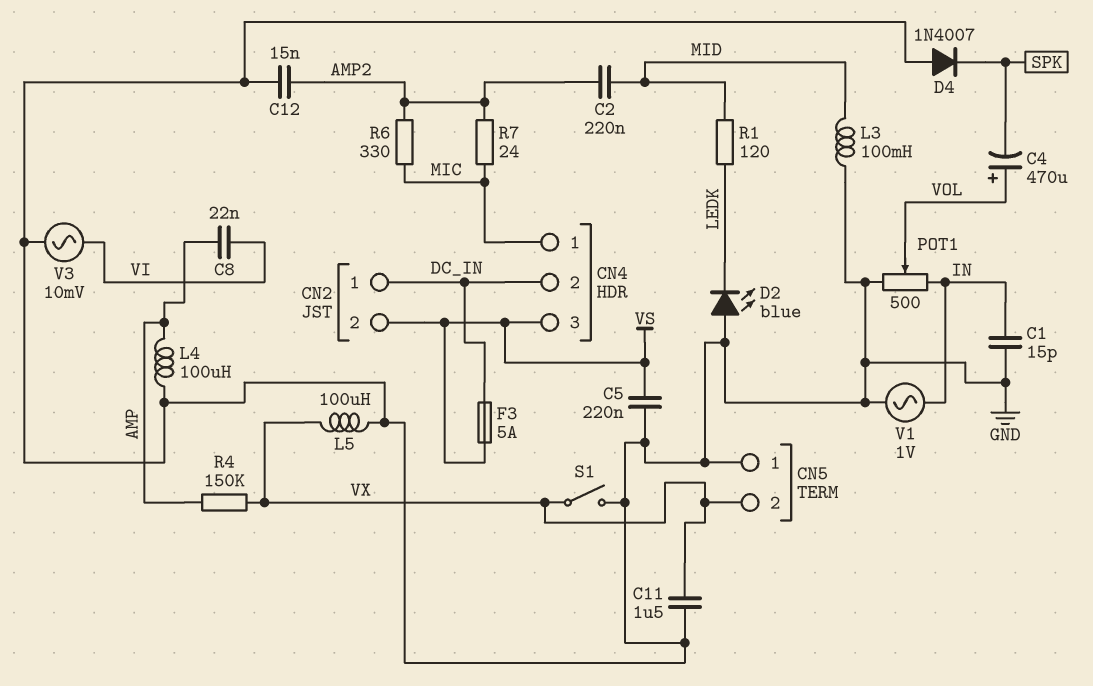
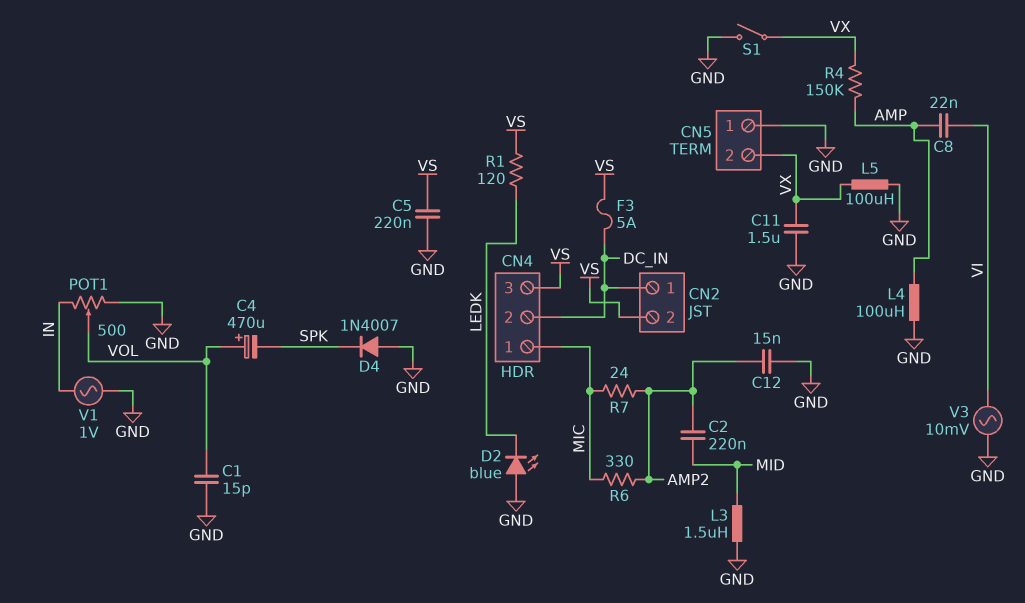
C1: 15pF (GND, IN) -> 15pF (GND, VOL)
L3: 100mH (GND, MID) -> 1.5uH (GND, MID)
R1: 120 (LEDK, MID) -> 120 (LEDK, VS)

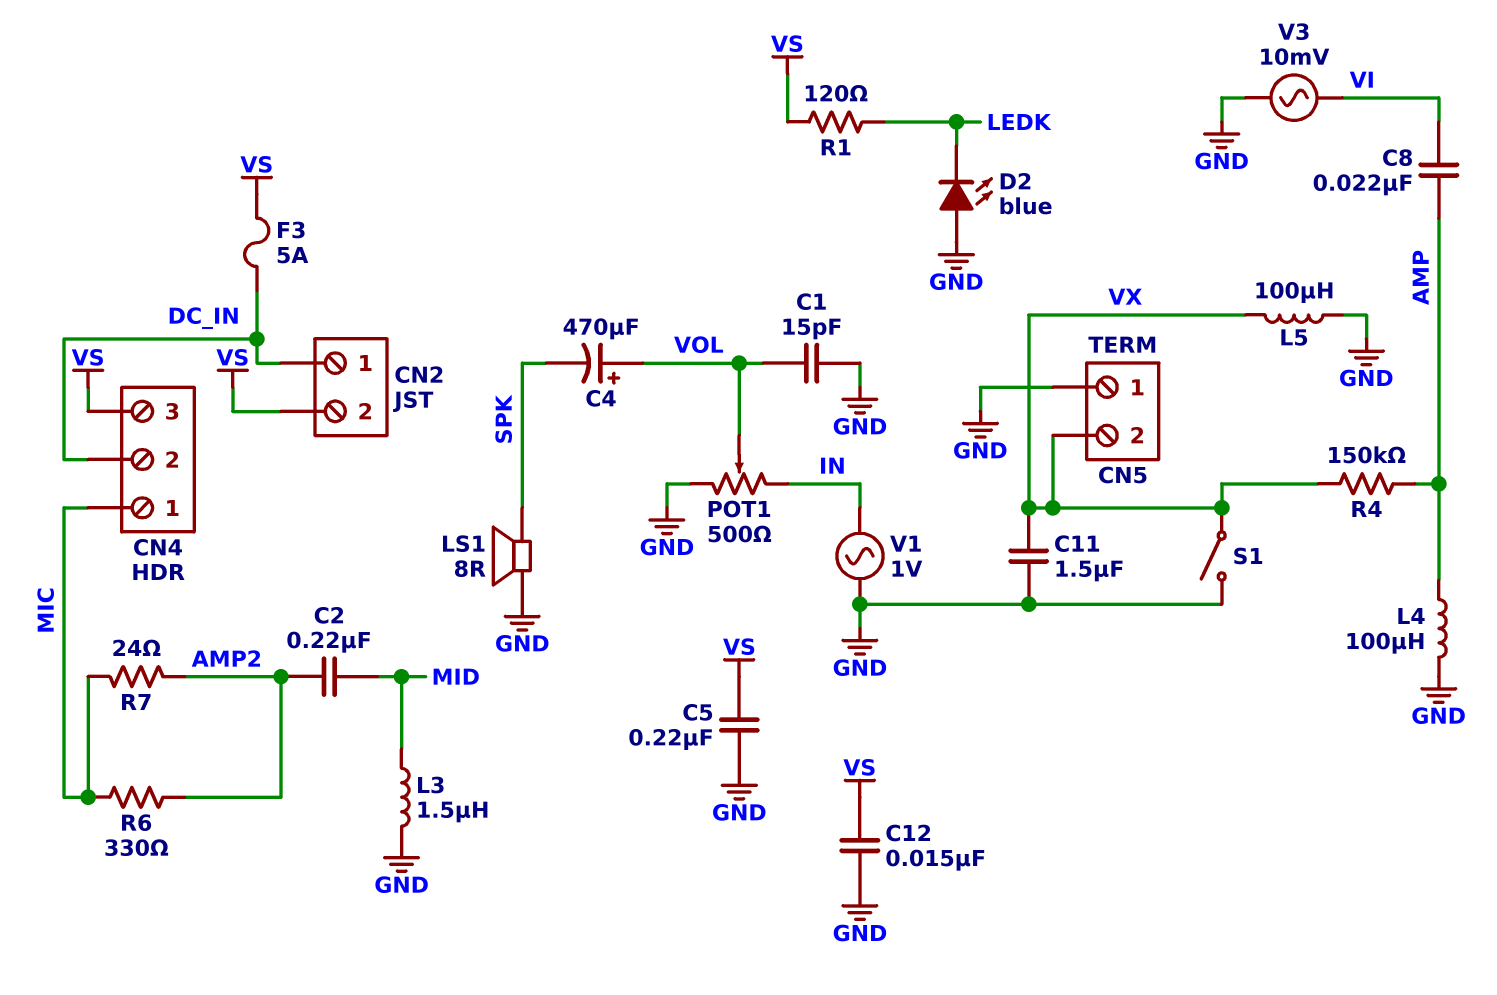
C12: 15nF (AMP2, GND) -> 15nF (GND, VS)
D4: diode 1N4007 (A GND, K SPK) -> none
LS1: none -> speaker 8R (GND, SPK)

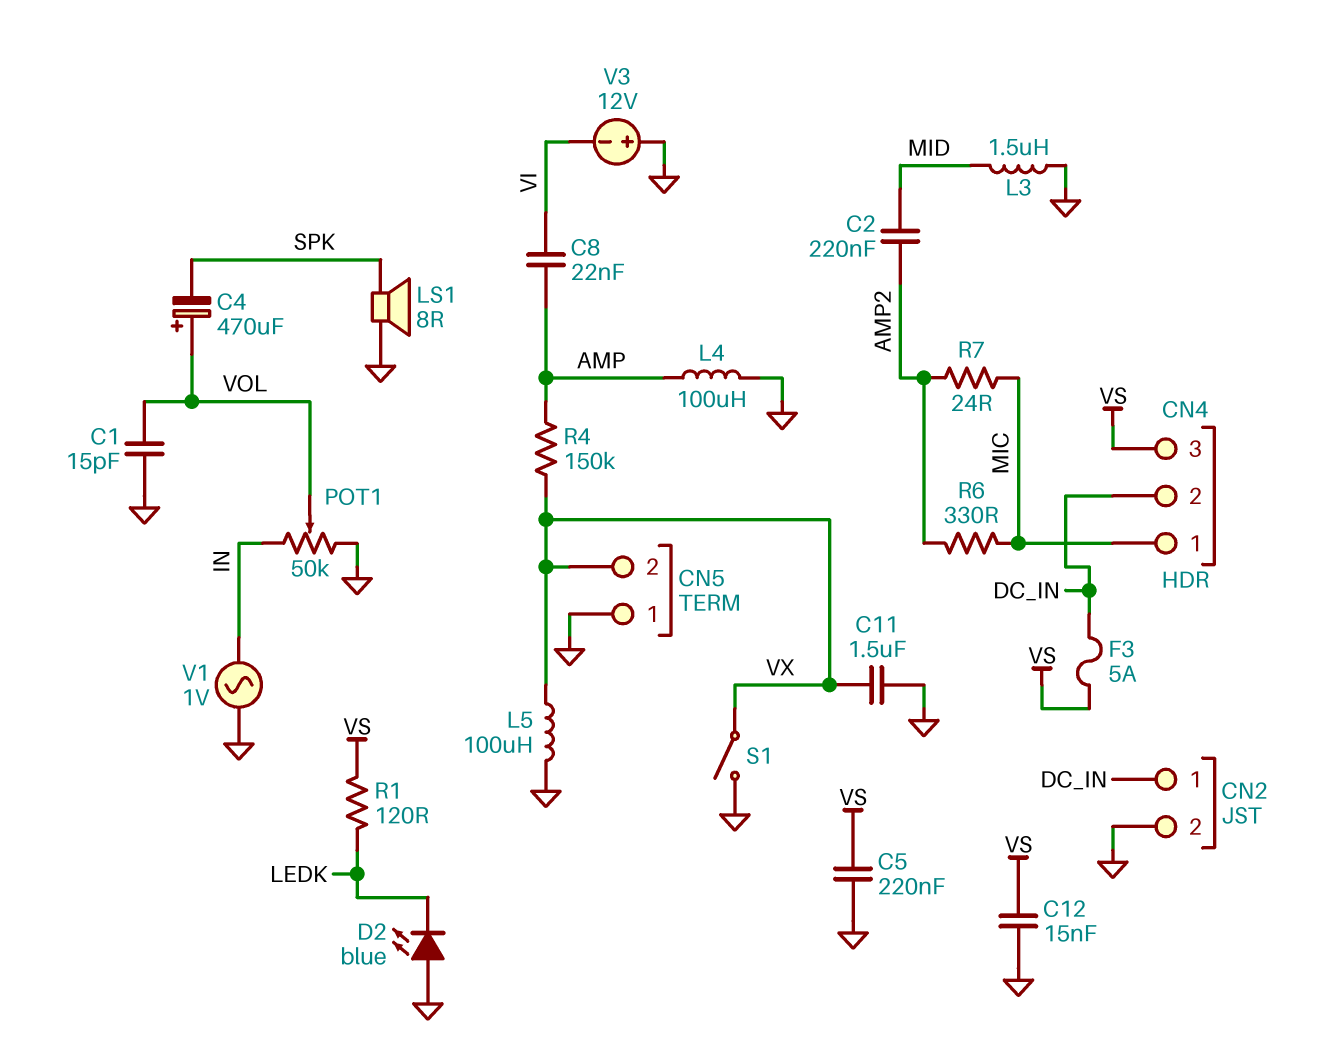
CN2 pin 2: VS -> GND
POT1: 500 (GND, IN, wiper VOL) -> 50k (GND, IN, wiper VOL)
V3: AC 10mV (GND, VI) -> 12V (plus GND, minus VI)

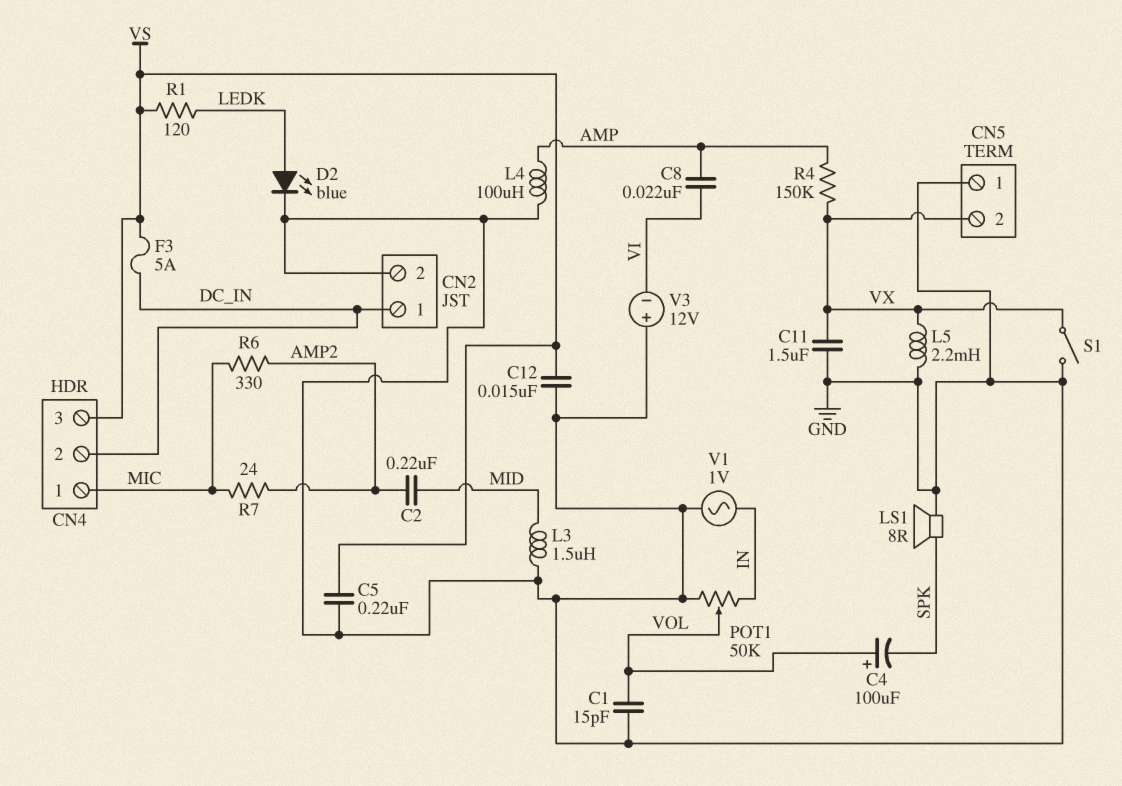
C4: 470uF (plus VOL, minus SPK) -> 100uF (plus VOL, minus SPK)
D2: LED blue (A GND, K LEDK) -> LED blue (A LEDK, K GND)
L5: 100uH (GND, VX) -> 2.2mH (GND, VX)

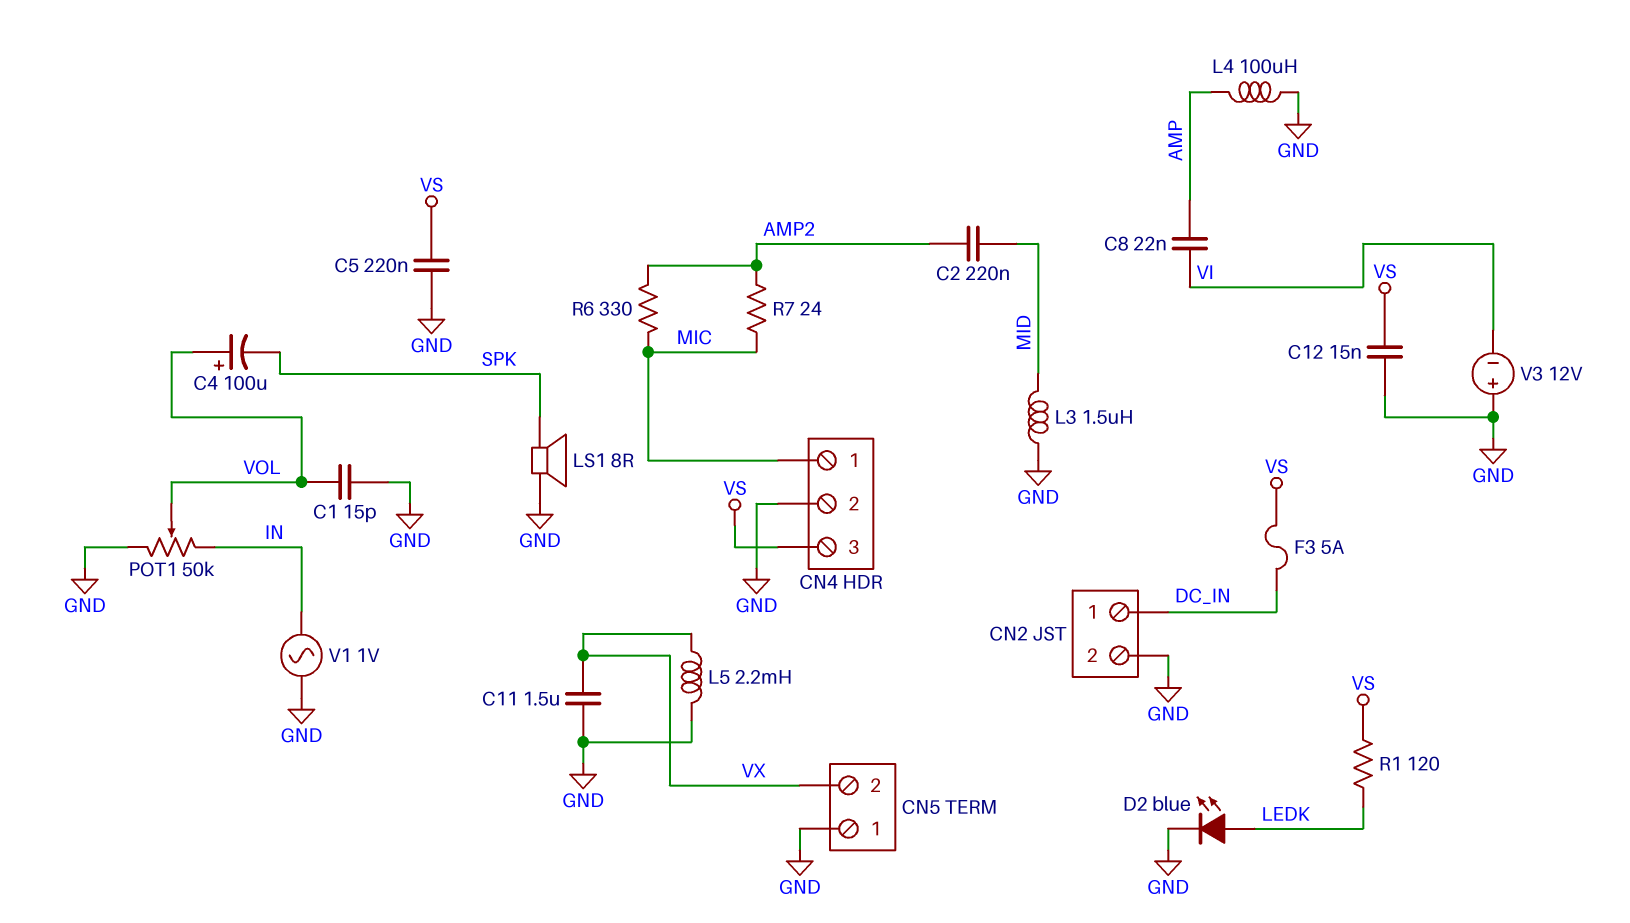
CN4 pin 2: DC_IN -> GND
R4: 150k (AMP, VX) -> none
S1: switch (GND, VX) -> none

